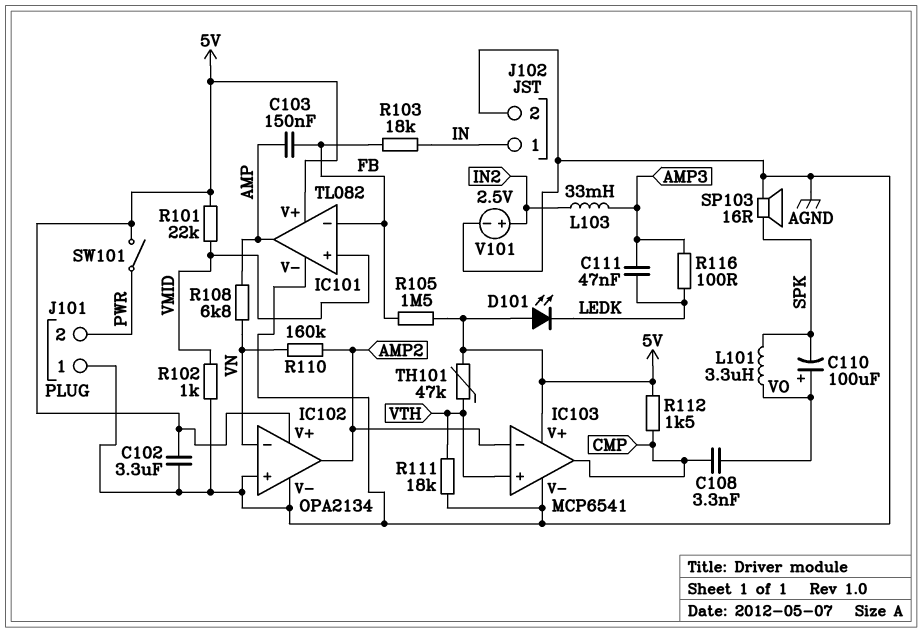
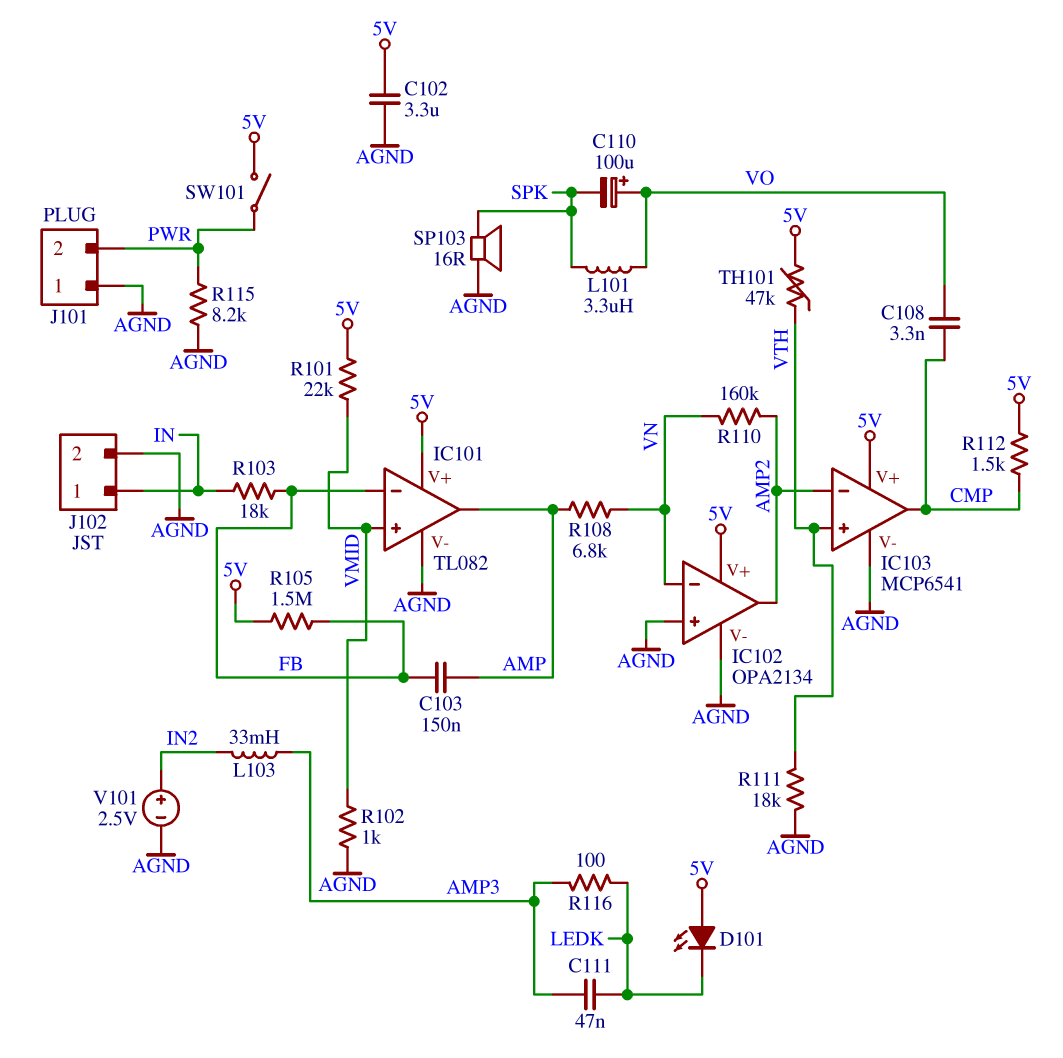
R115: none -> 8.2k (AGND, PWR)

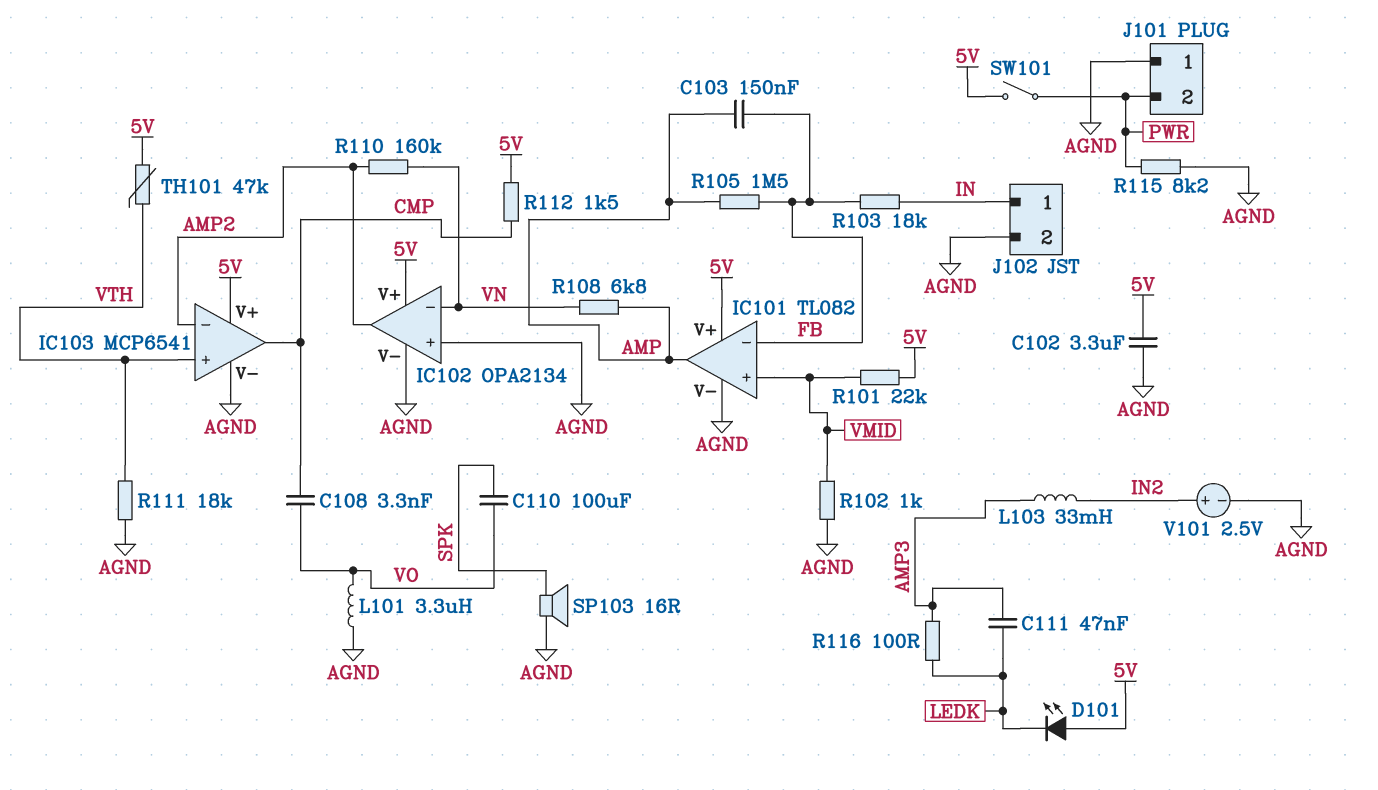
C110: 100uF (plus VO, minus SPK) -> 100uF (SPK, VO)
L101: 3.3uH (SPK, VO) -> 3.3uH (AGND, VO)
R105: 1.5M (5V, FB) -> 1.5M (AMP, FB)

